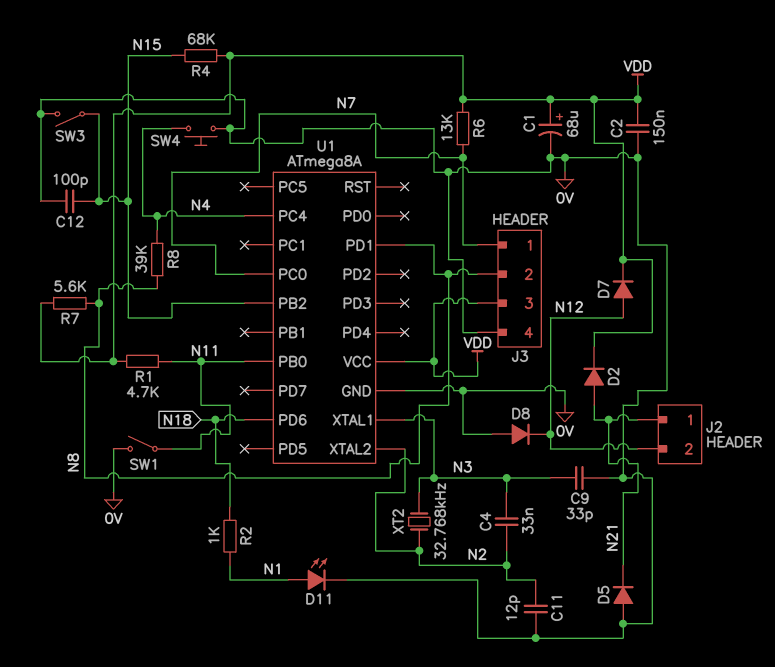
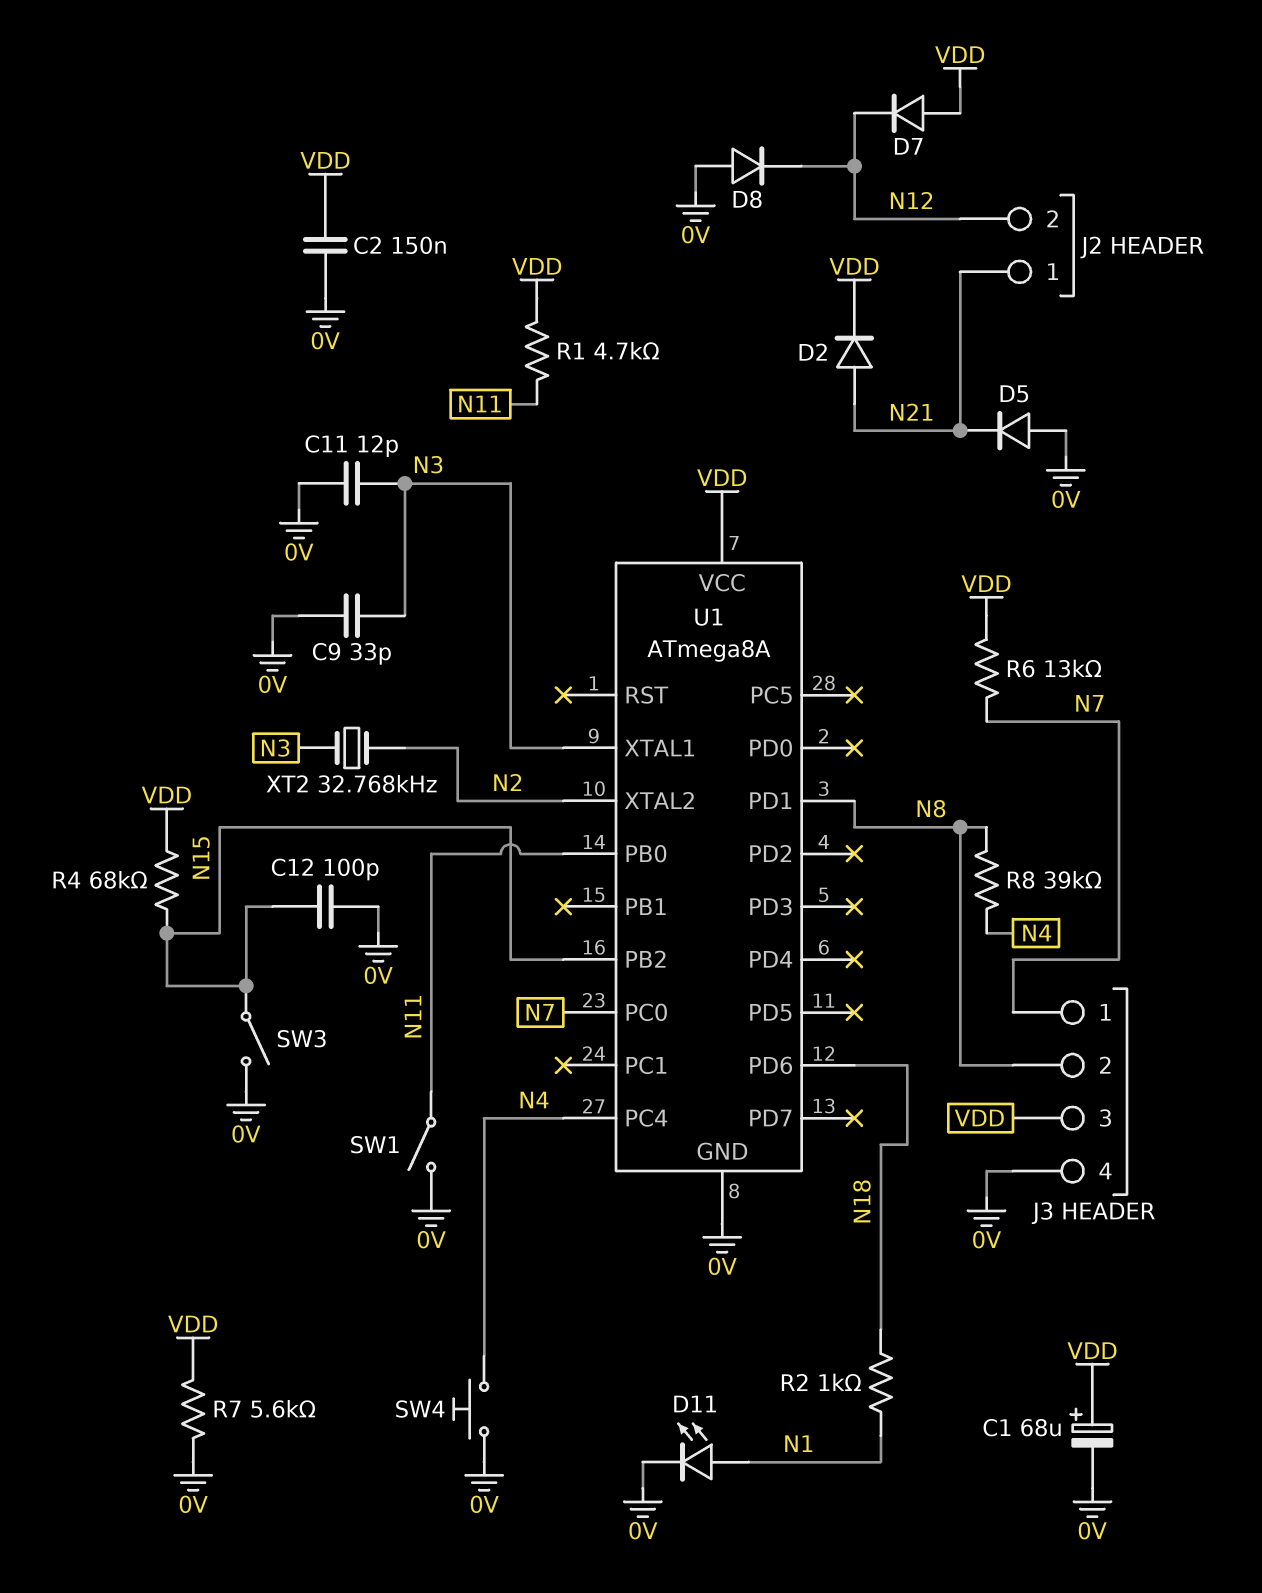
C4: 33nF (N2, N3) -> none
C11: 12pF (0V, N2) -> 12pF (0V, N3)
D7: diode (A N12, K VDD) -> diode (A VDD, K N12)
R7: 5.6k (N8, VDD) -> 5.6k (0V, VDD)

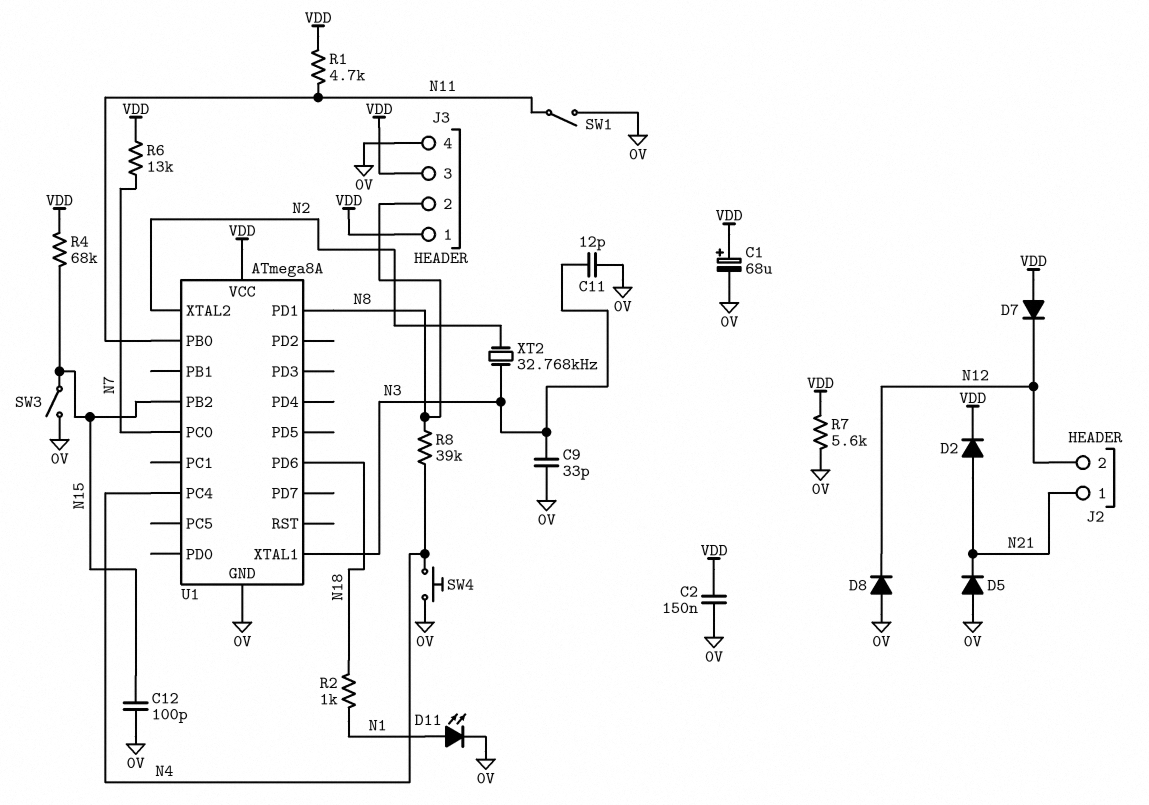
J3 pin 1: N7 -> VDD

